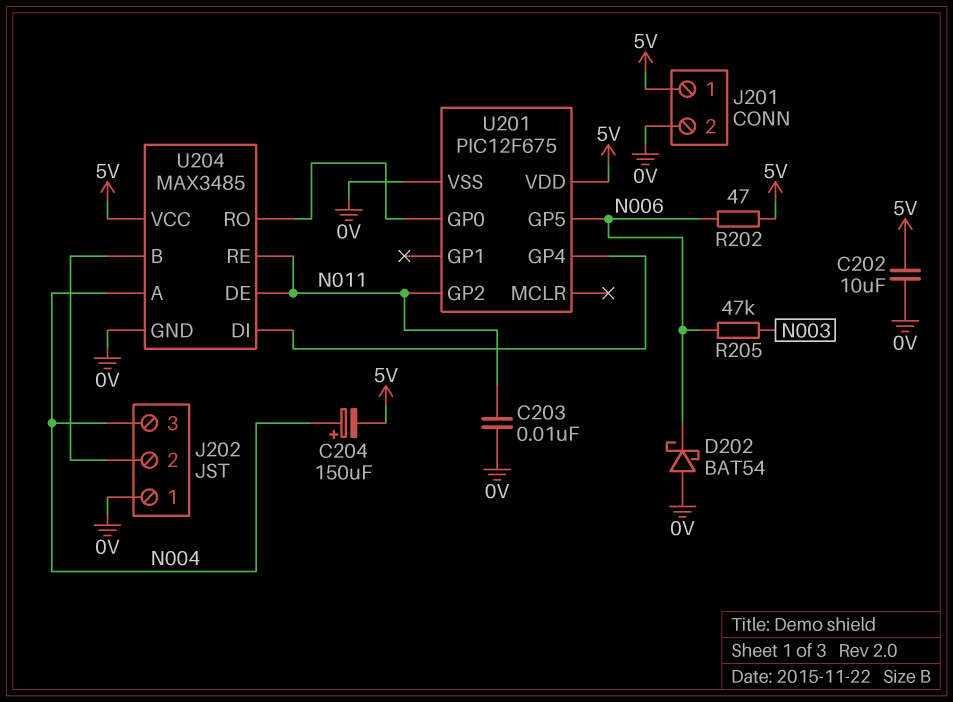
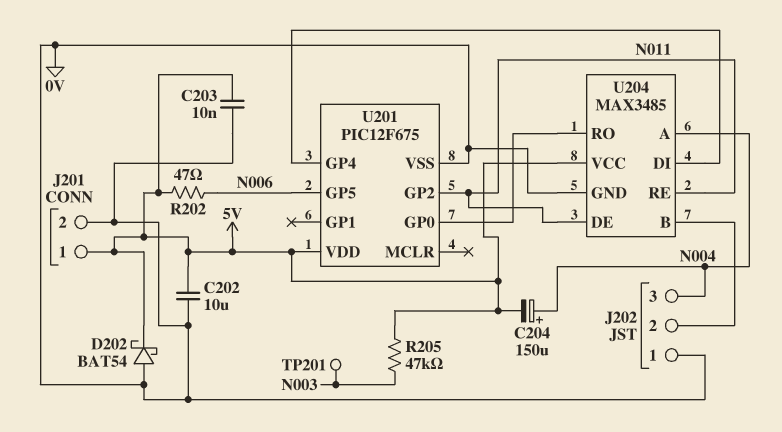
C203: 10nF (0V, N011) -> 10nF (0V, 5V)
D202: schottky BAT54 (A 0V, K N006) -> schottky BAT54 (A 0V, K 5V)
R205: 47k (N003, N006) -> 47k (5V, N003)
TP201: none -> test point (N003)

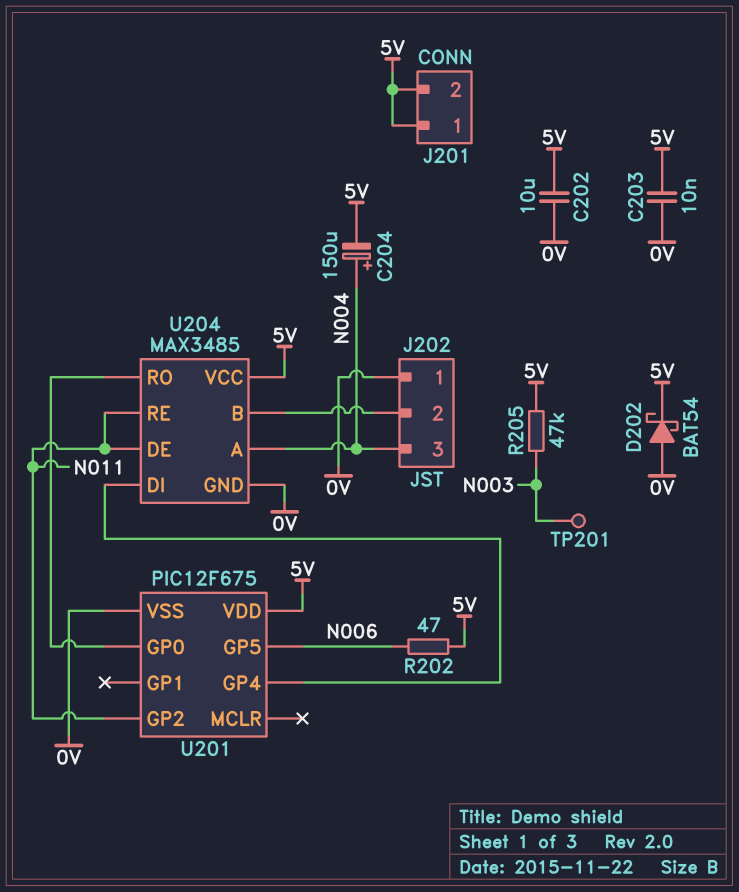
J201 pin 2: 0V -> 5V

